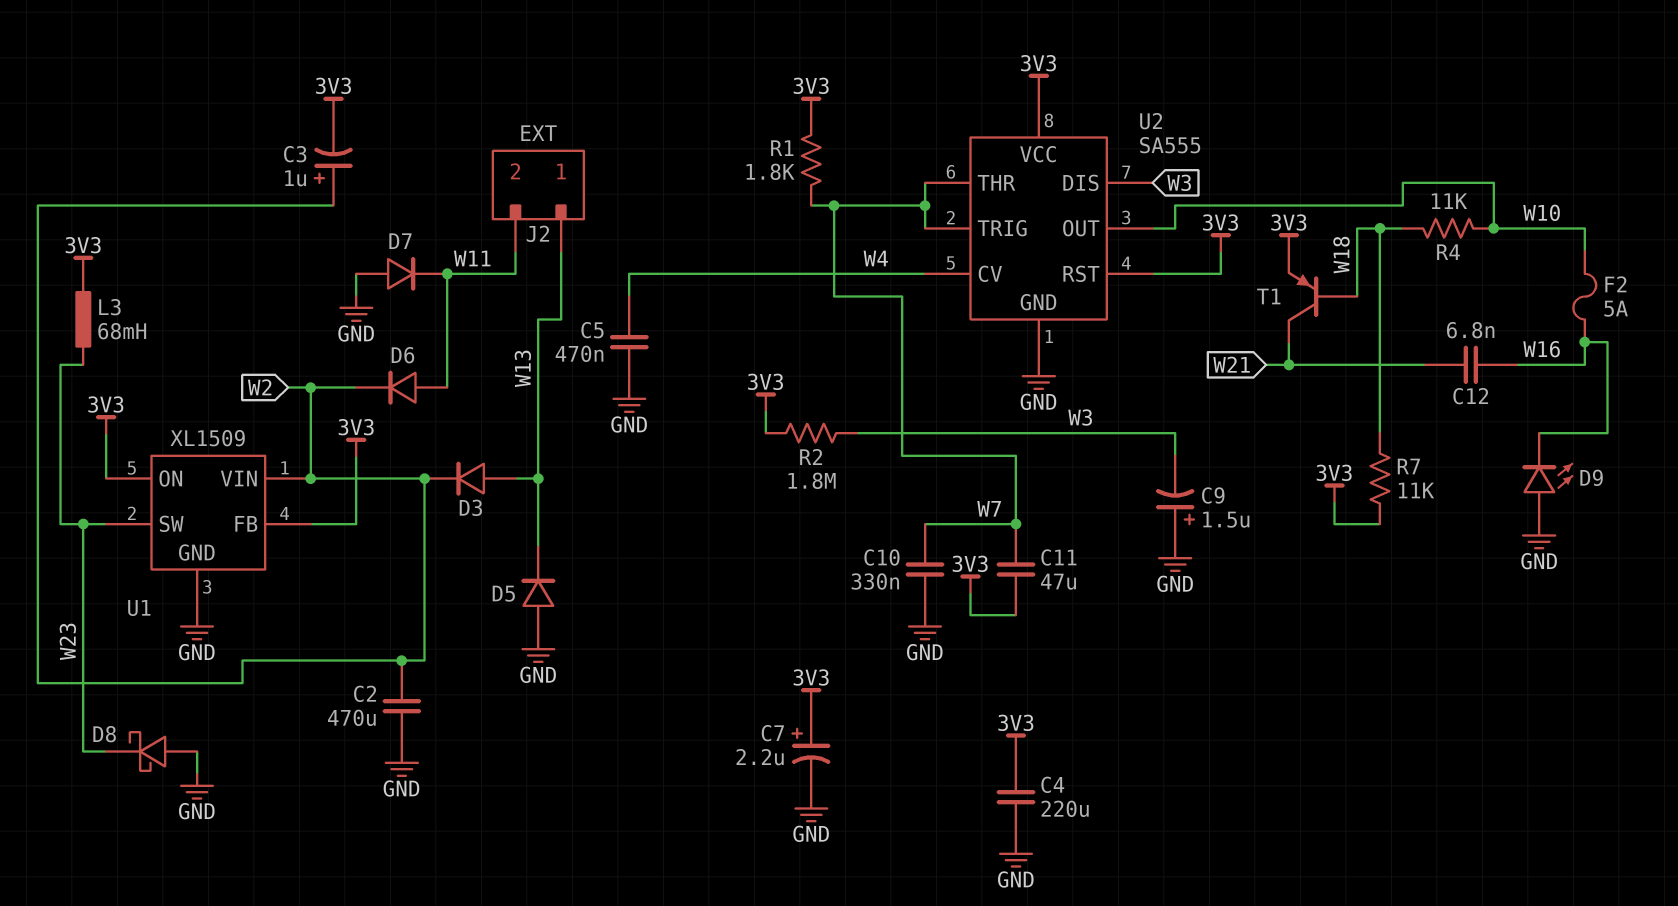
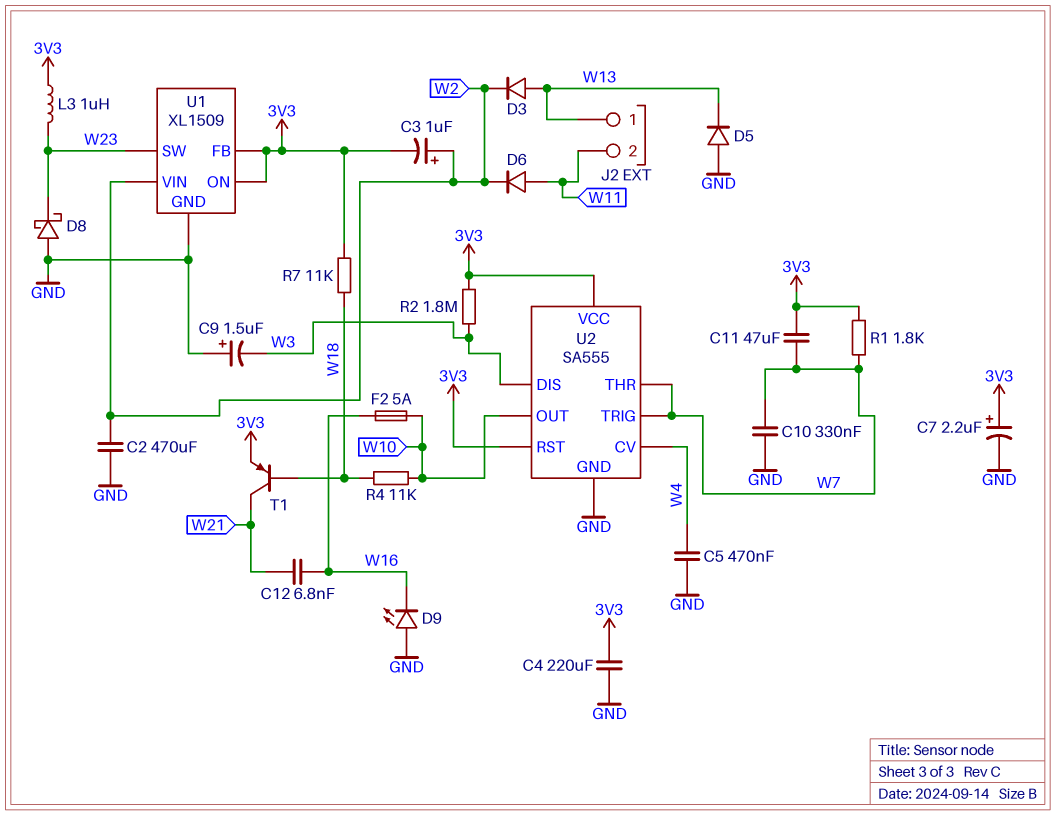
D7: diode (A GND, K W11) -> none
L3: 68mH (3V3, W23) -> 1uH (3V3, W23)

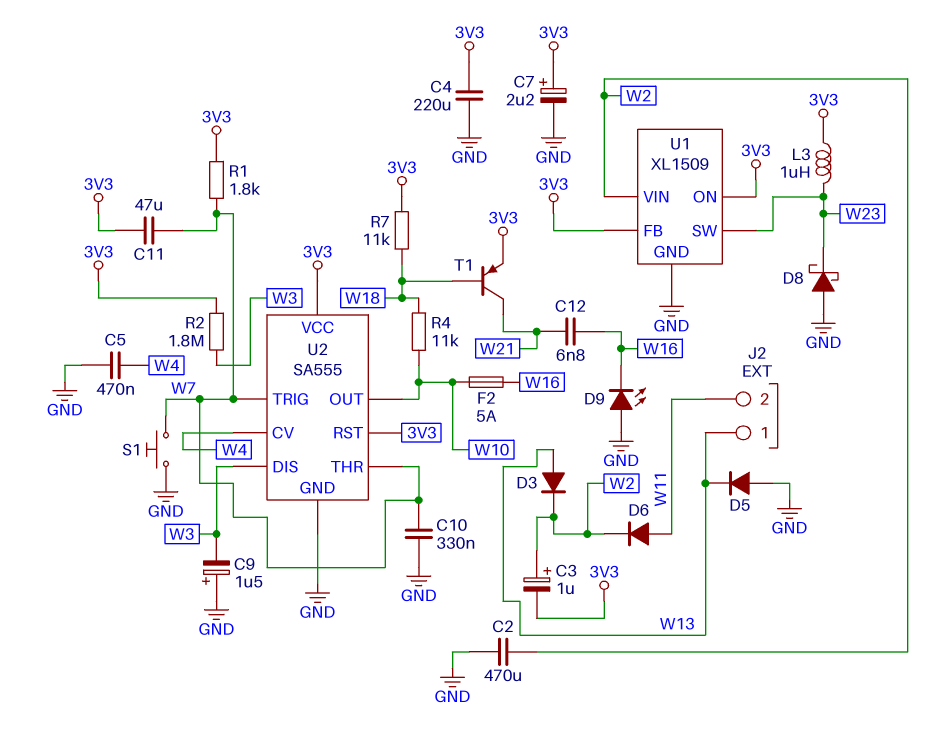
S1: none -> button (GND, W7)

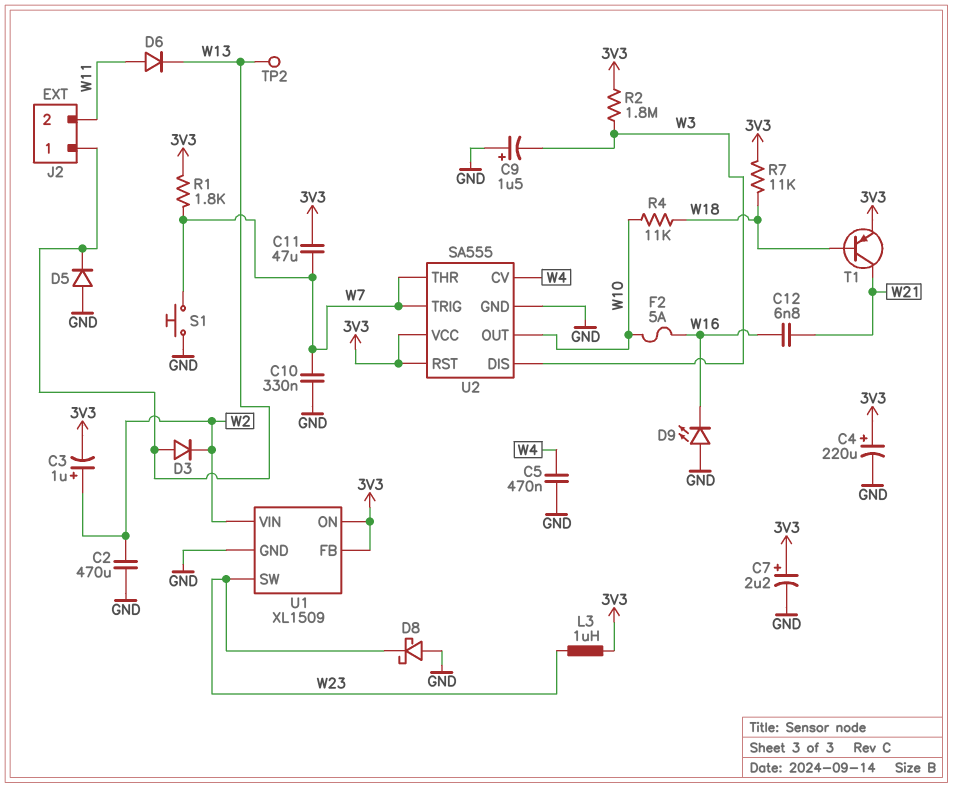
C4: 220uF (3V3, GND) -> 220uF (plus 3V3, minus GND)
D6: diode (A W11, K W2) -> diode (A W11, K W13)
TP2: none -> test point (W13)

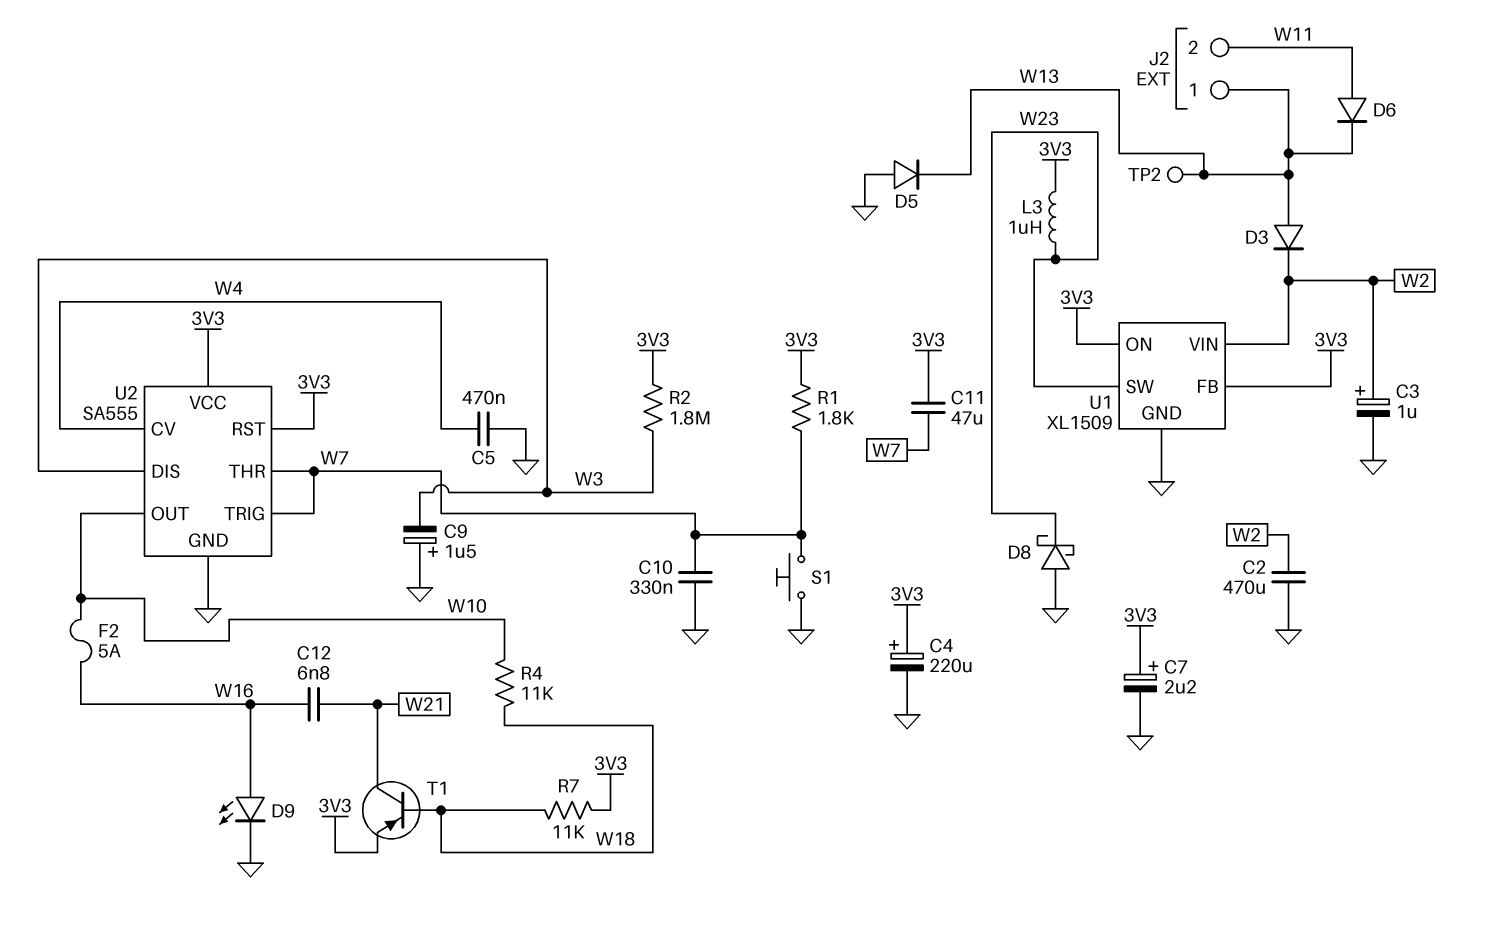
C3: 1uF (plus W2, minus 3V3) -> 1uF (plus W2, minus GND)
D9: LED (A GND, K W16) -> LED (A W16, K GND)

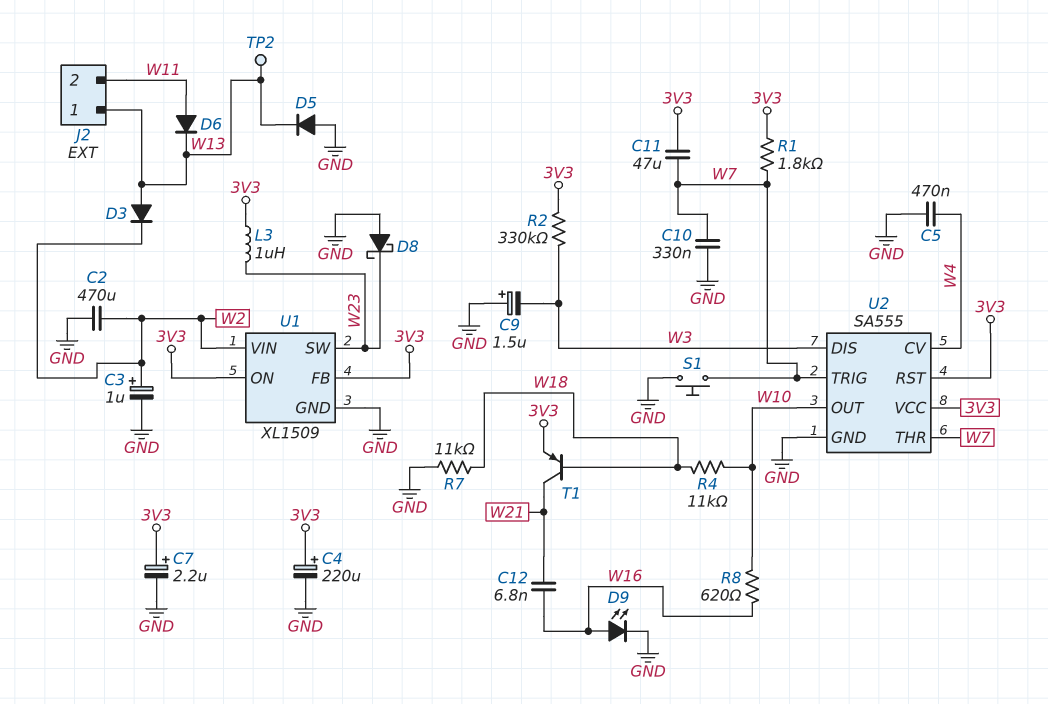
F2: 5A (W10, W16) -> none
R2: 1.8M (3V3, W3) -> 330k (3V3, W3)
R7: 11k (3V3, W18) -> 11k (GND, W18)
R8: none -> 620 (W10, W16)

